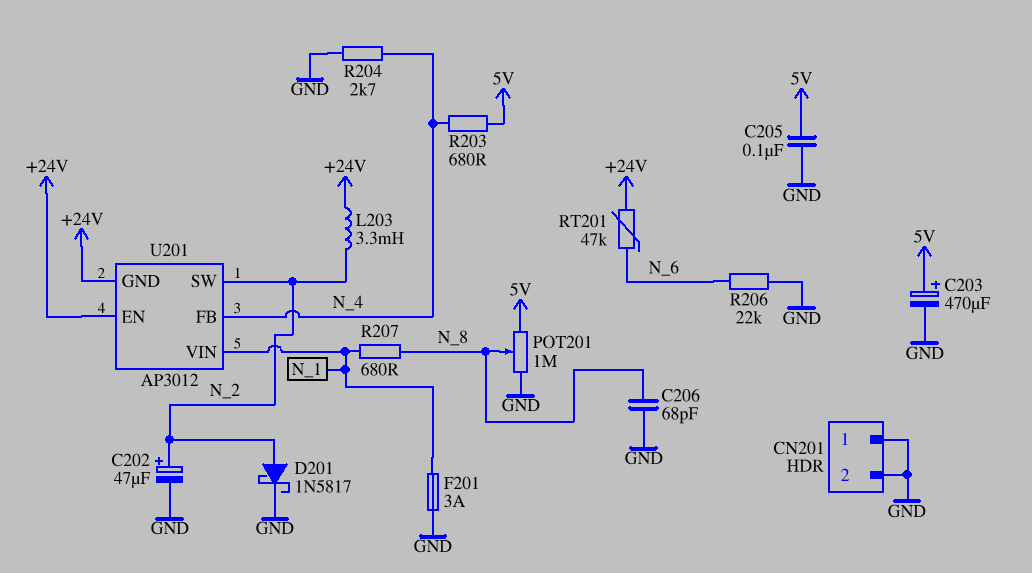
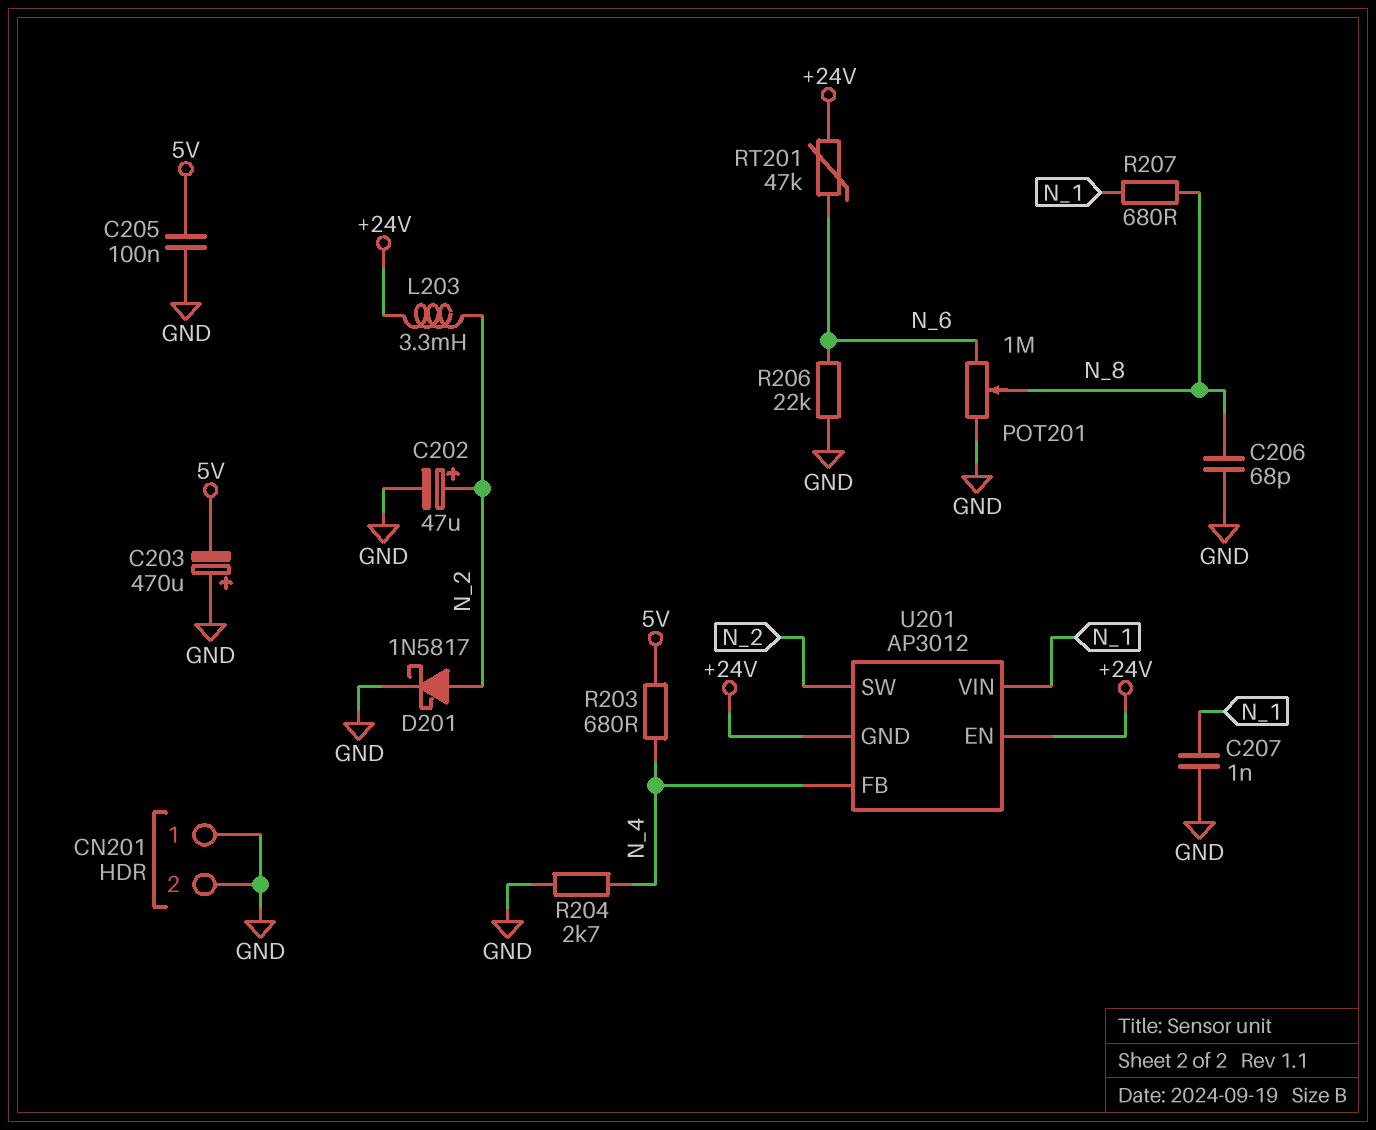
C203: 470uF (plus 5V, minus GND) -> 470uF (plus GND, minus 5V)
C207: none -> 1nF (GND, N_1)
F201: 3A (GND, N_1) -> none
POT201: 1M (5V, GND, wiper N_8) -> 1M (GND, N_6, wiper N_8)

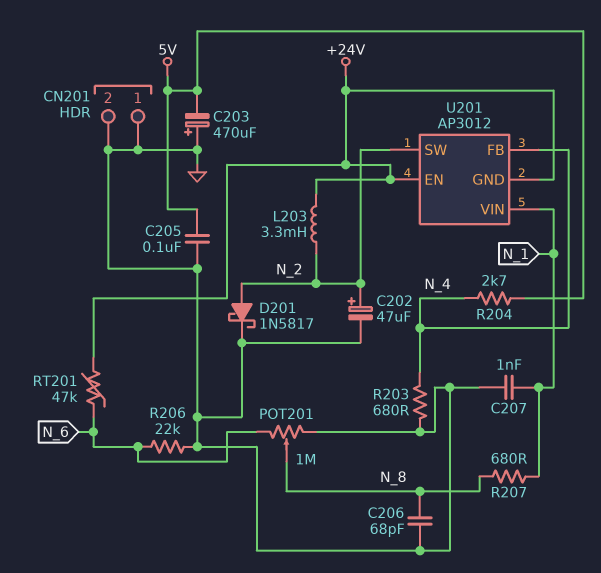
R203: 680 (5V, N_4) -> 680 (GND, N_4)
R204: 2.7k (GND, N_4) -> 2.7k (5V, N_4)

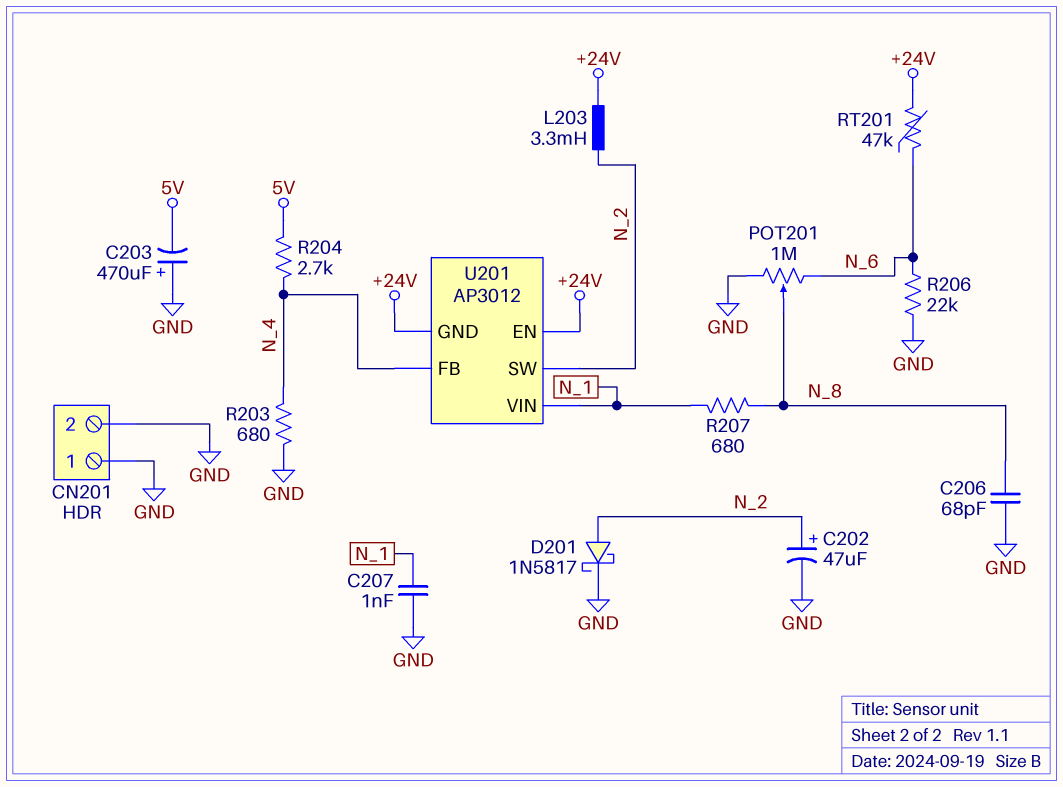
C205: 100nF (5V, GND) -> none

